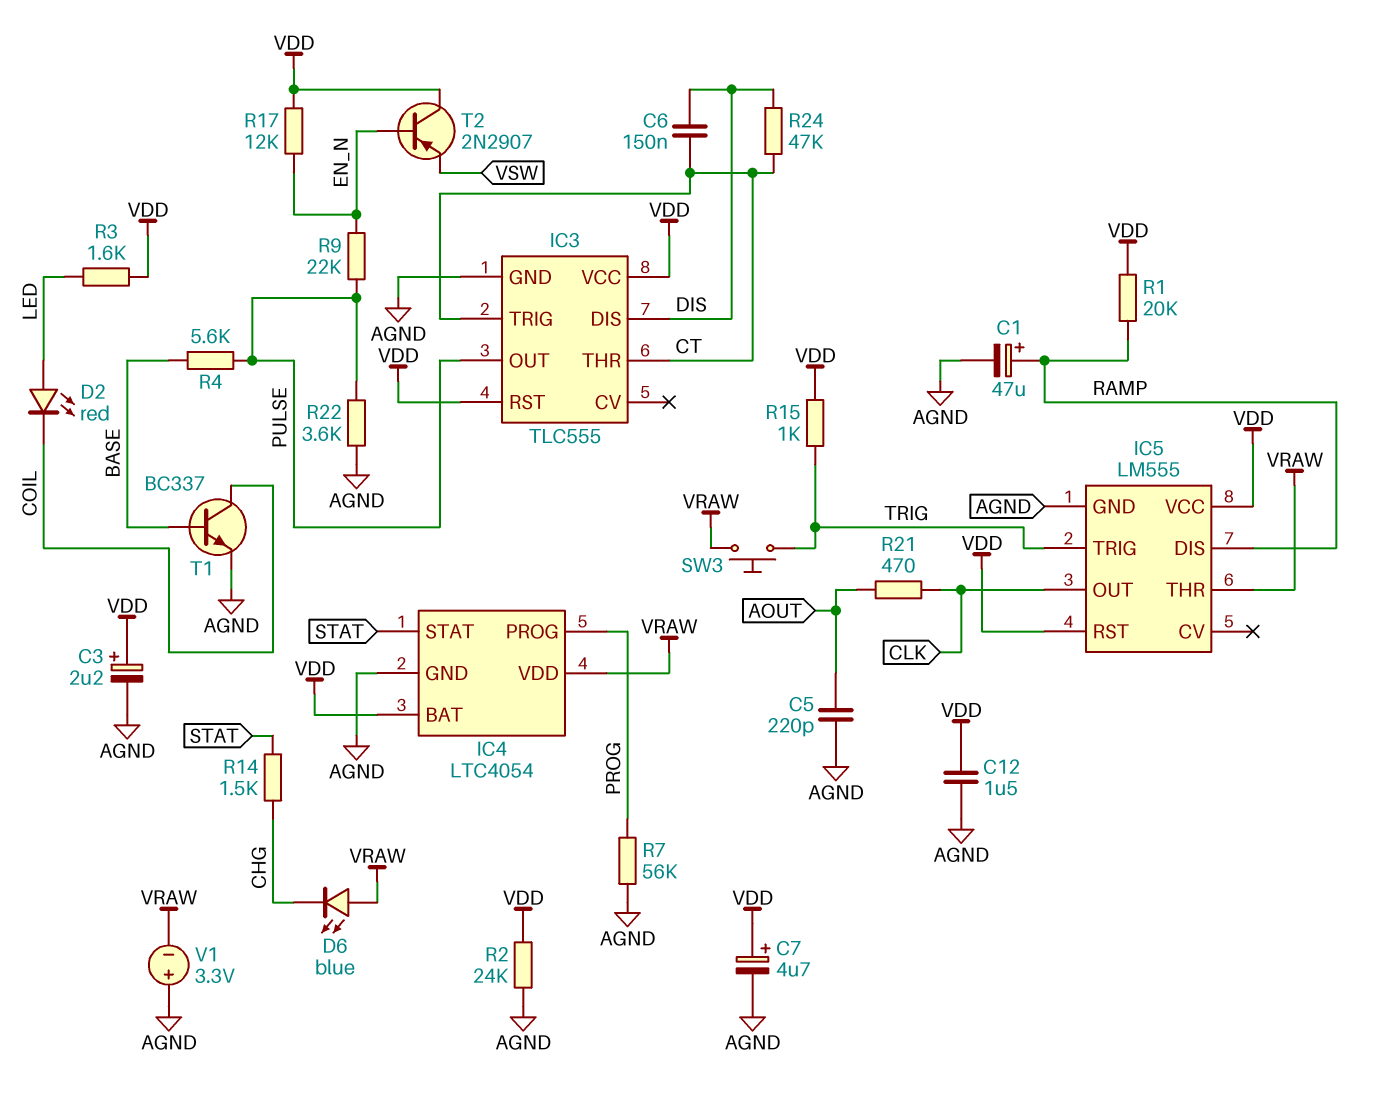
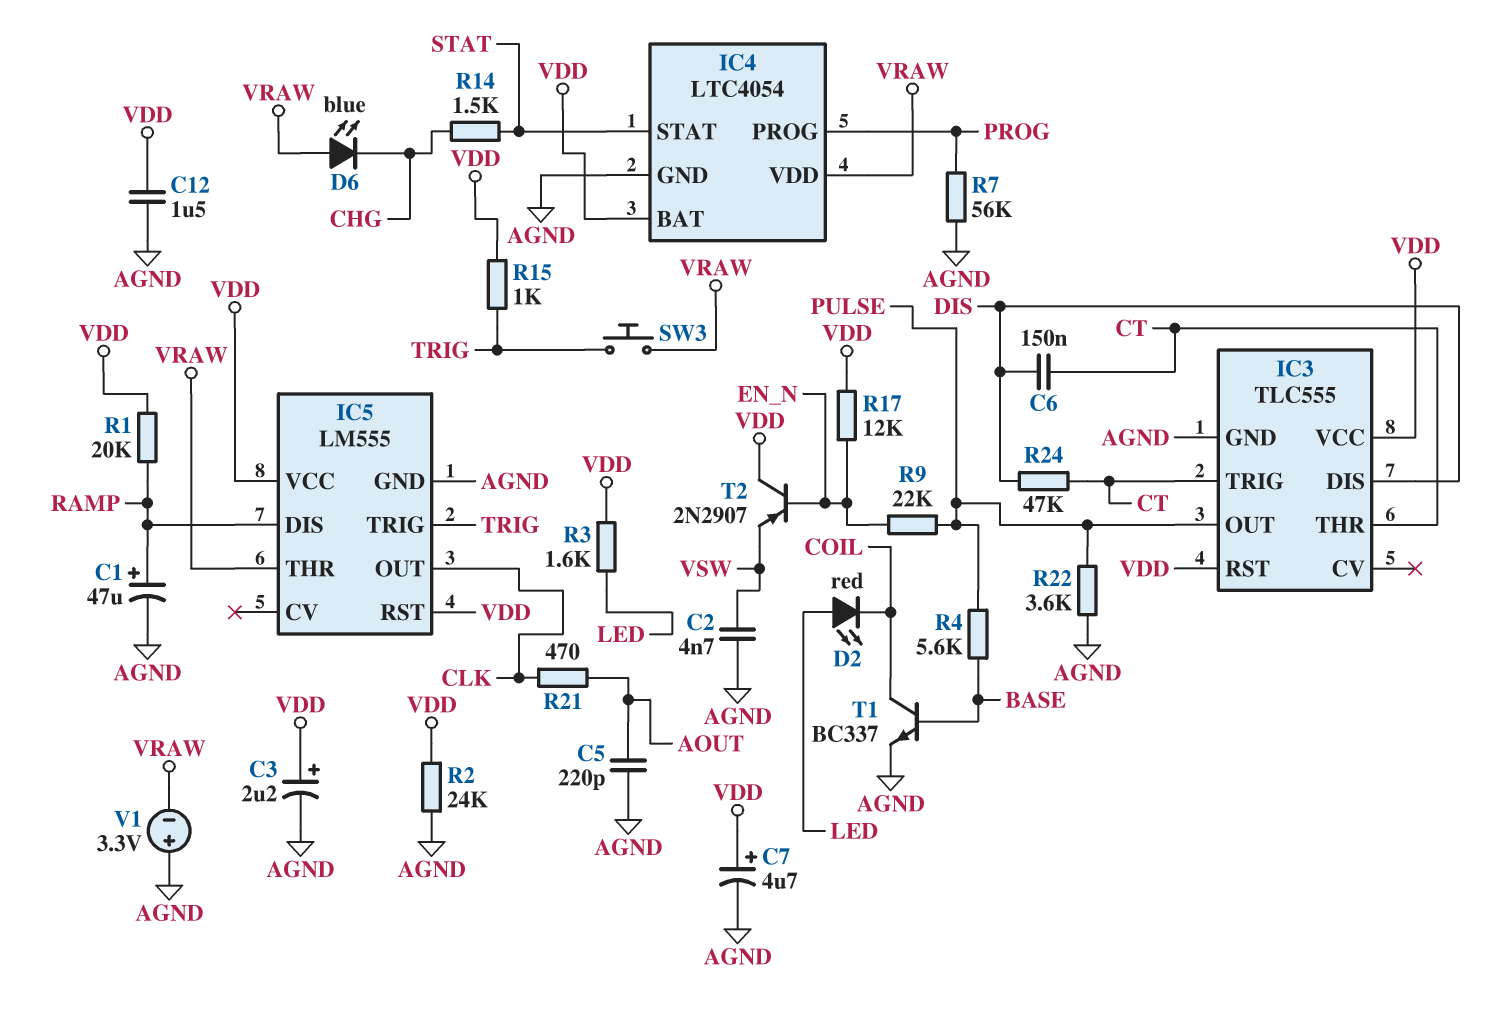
C2: none -> 4.7nF (AGND, VSW)

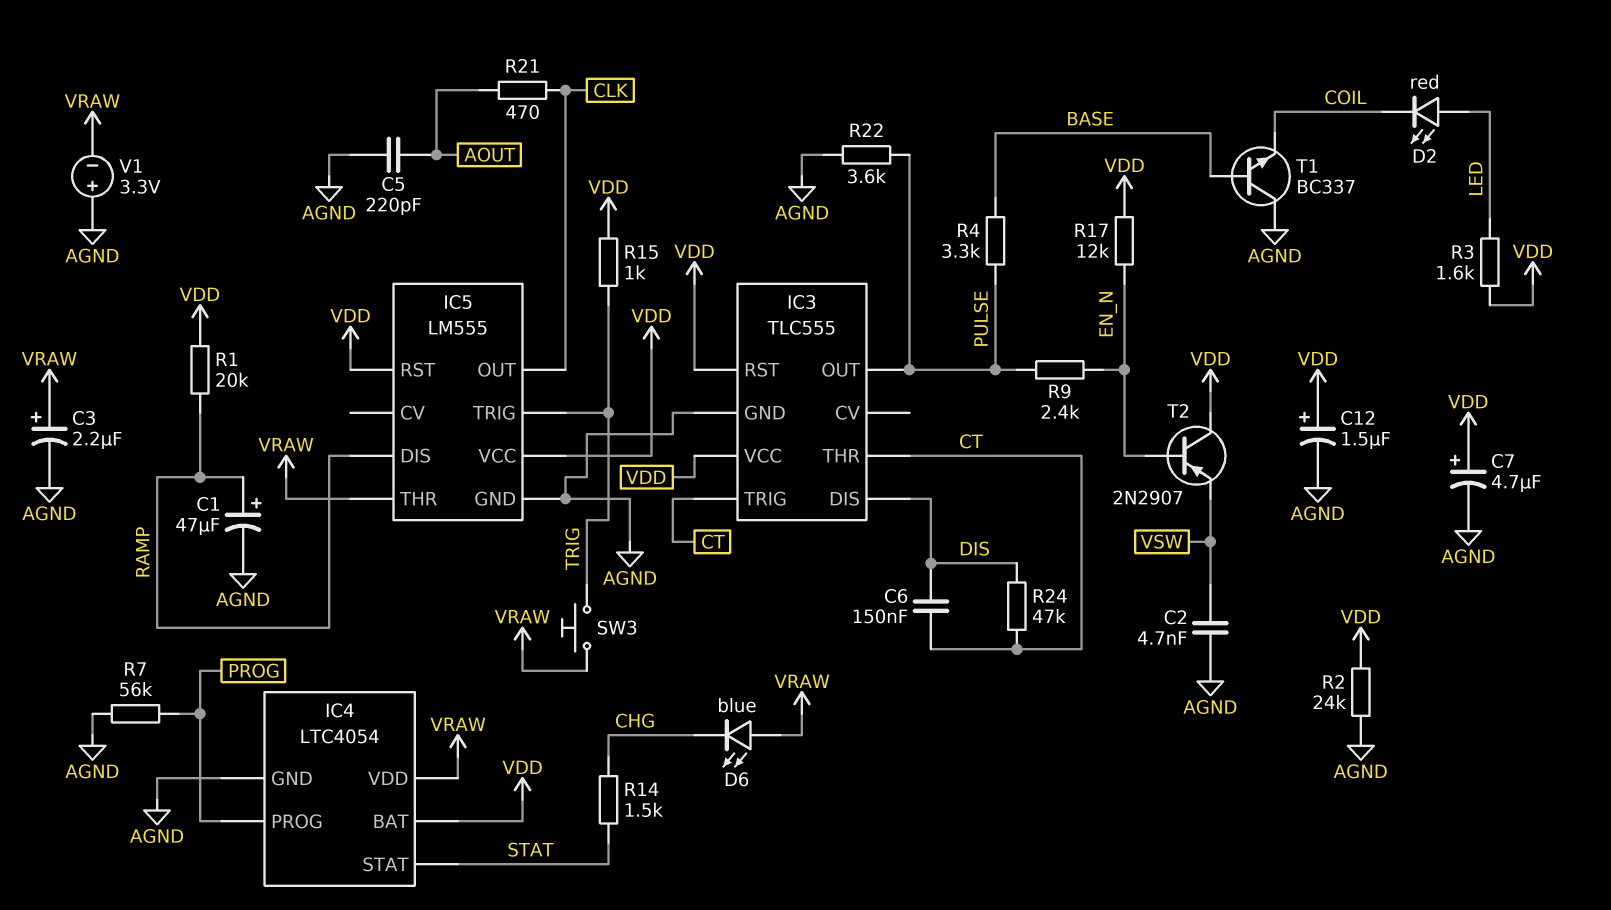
C3: 2.2uF (plus VDD, minus AGND) -> 2.2uF (plus VRAW, minus AGND)
C12: 1.5uF (AGND, VDD) -> 1.5uF (plus VDD, minus AGND)
R4: 5.6k (BASE, PULSE) -> 3.3k (BASE, PULSE)
R9: 22k (EN_N, PULSE) -> 2.4k (EN_N, PULSE)
T1: NPN BC337 (B BASE, C COIL, E AGND) -> NPN BC337 (B BASE, C AGND, E COIL)

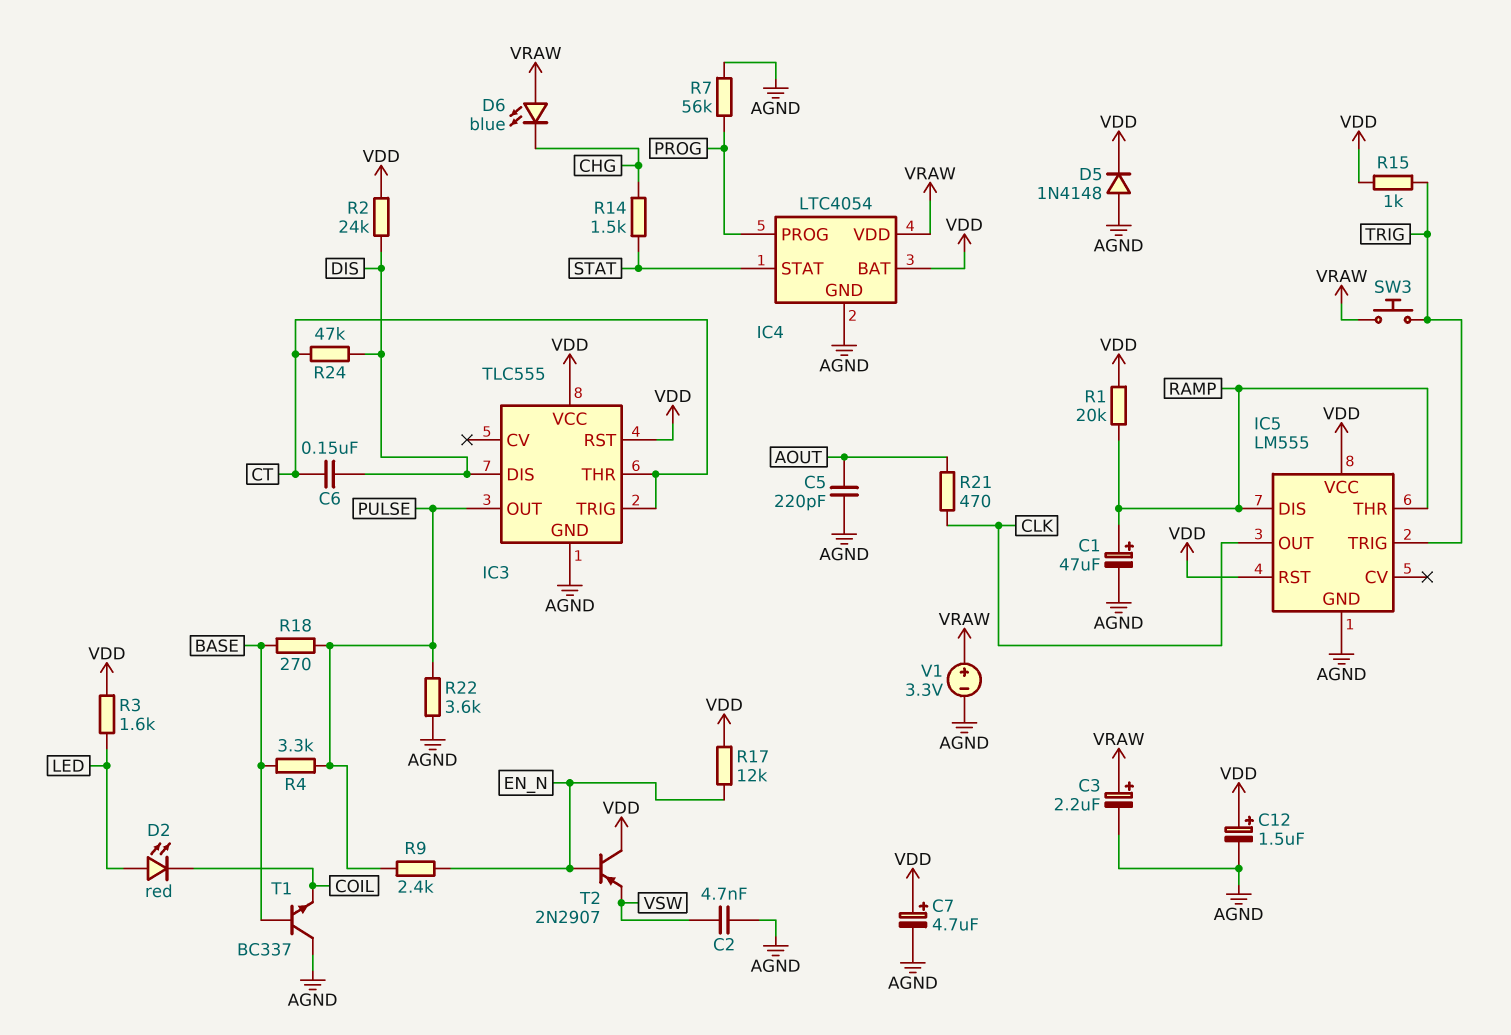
D5: none -> diode 1N4148 (A AGND, K VDD)
IC5 pin THR: VRAW -> RAMP
R2: 24k (AGND, VDD) -> 24k (DIS, VDD)
R18: none -> 270 (BASE, PULSE)
V1: 3.3V (plus AGND, minus VRAW) -> 3.3V (plus VRAW, minus AGND)

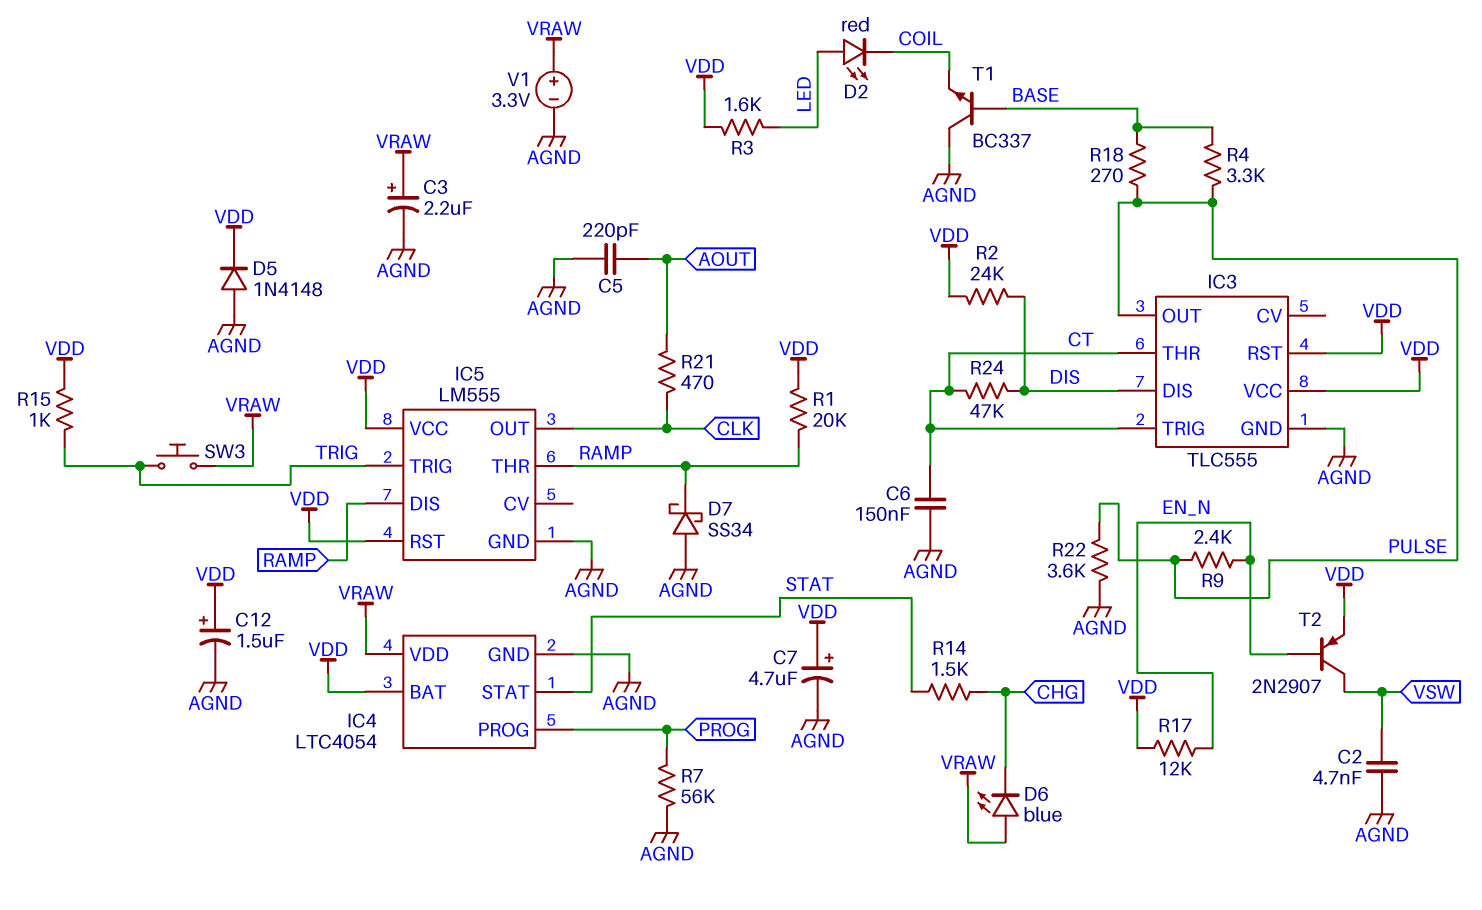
C1: 47uF (plus RAMP, minus AGND) -> none
C6: 150nF (CT, DIS) -> 150nF (AGND, CT)
D7: none -> schottky SS34 (A AGND, K RAMP)
T2: PNP 2N2907 (B EN_N, C VDD, E VSW) -> PNP 2N2907 (B EN_N, C VSW, E VDD)

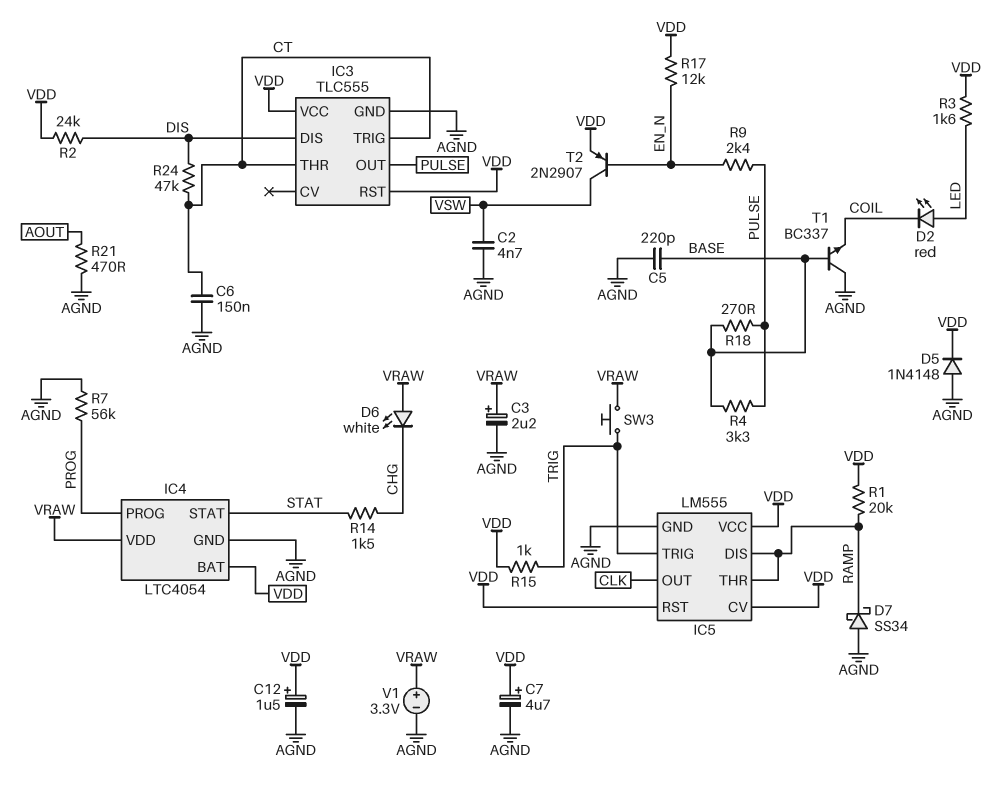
C5: 220pF (AGND, AOUT) -> 220pF (AGND, BASE)
D6: LED blue (A VRAW, K CHG) -> LED white (A VRAW, K CHG)
IC5 pin CV: none -> VDD
R21: 470 (AOUT, CLK) -> 470 (AGND, AOUT)
R22: 3.6k (AGND, PULSE) -> none

